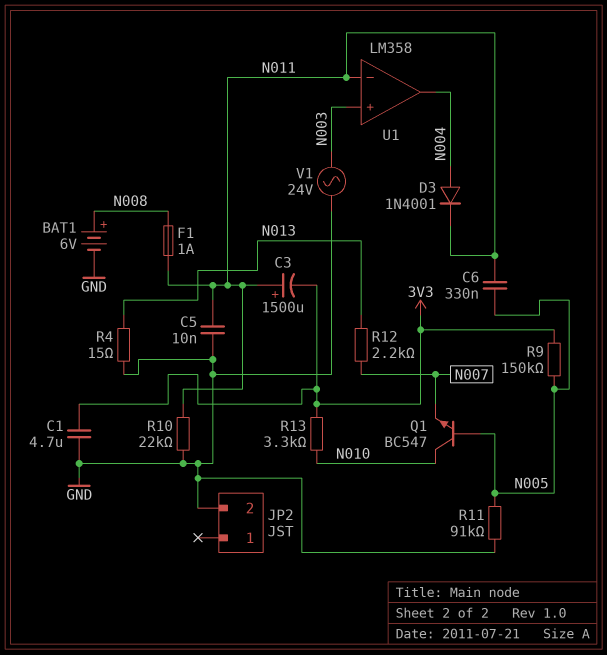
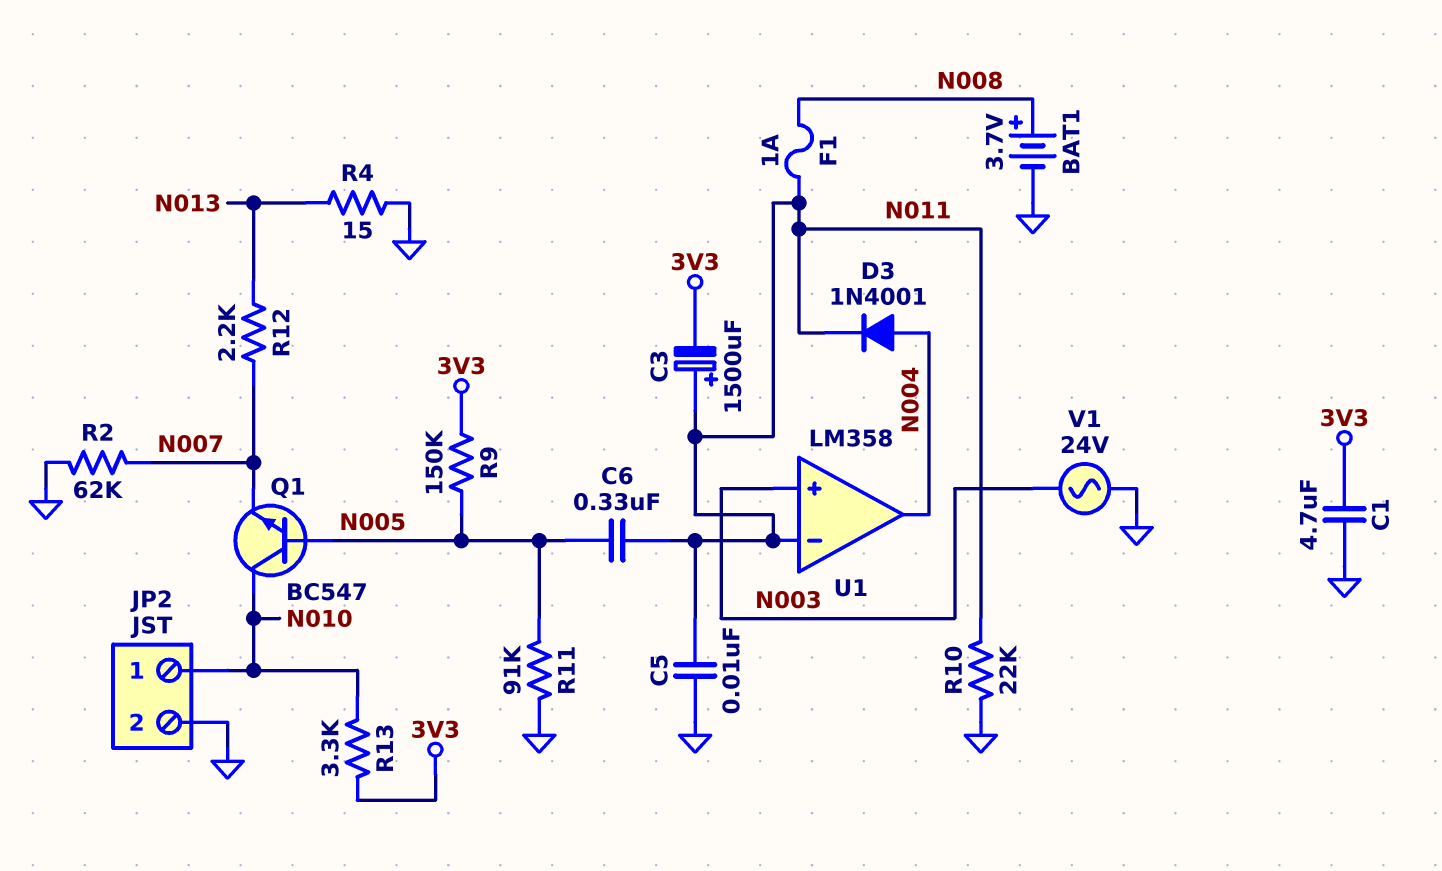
BAT1: 6V (plus N008, minus GND) -> 3.7V (plus N008, minus GND)
JP2 pin 1: none -> N010
R2: none -> 62k (GND, N007)

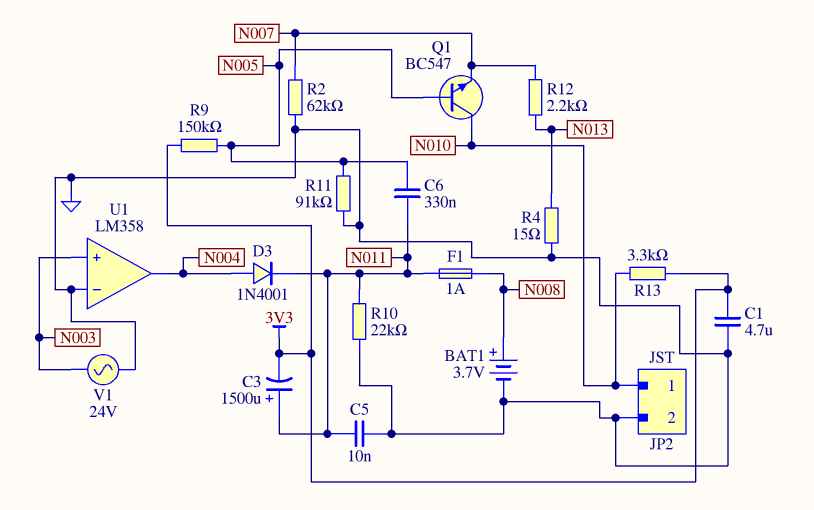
U1 pin in-: N011 -> GND

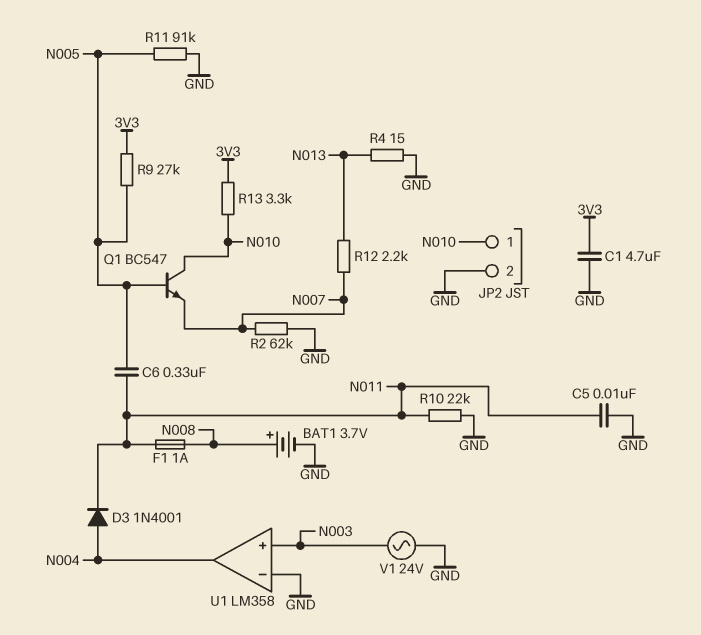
C3: 1500uF (plus N011, minus 3V3) -> none
R9: 150k (3V3, N005) -> 27k (3V3, N005)

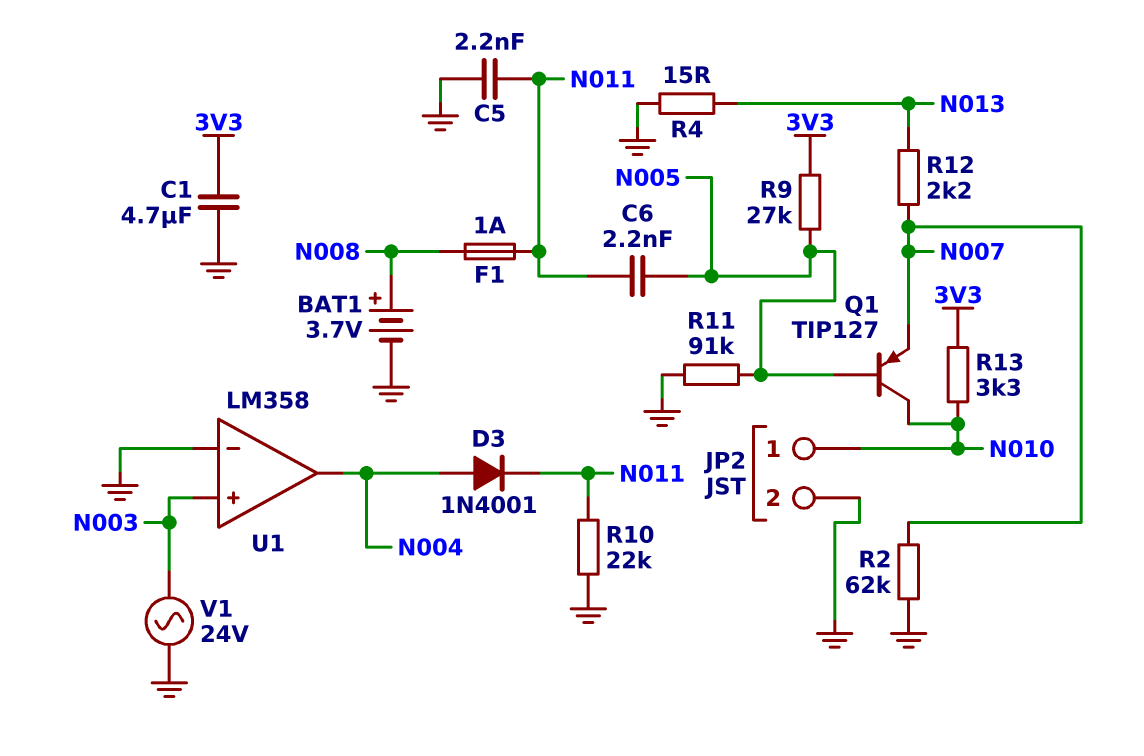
C5: 10nF (GND, N011) -> 2.2nF (GND, N011)
C6: 330nF (N005, N011) -> 2.2nF (N005, N011)
Q1: NPN BC547 (B N005, C N010, E N007) -> PNP TIP127 (B N005, C N010, E N007)

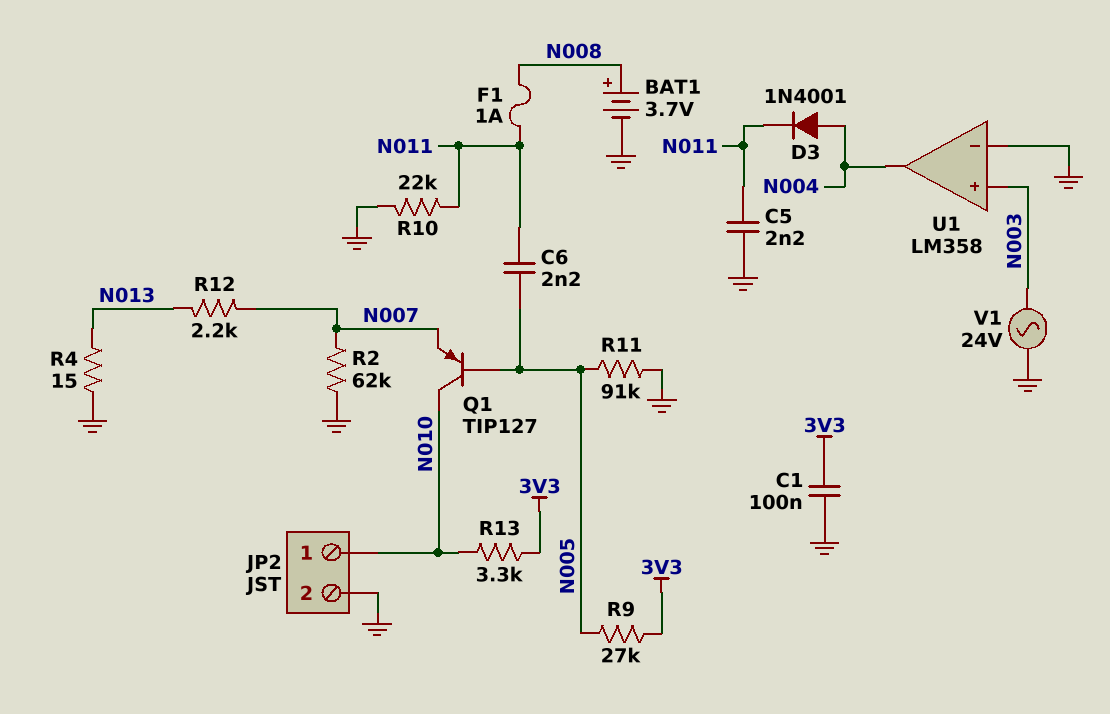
C1: 4.7uF (3V3, GND) -> 100nF (3V3, GND)

